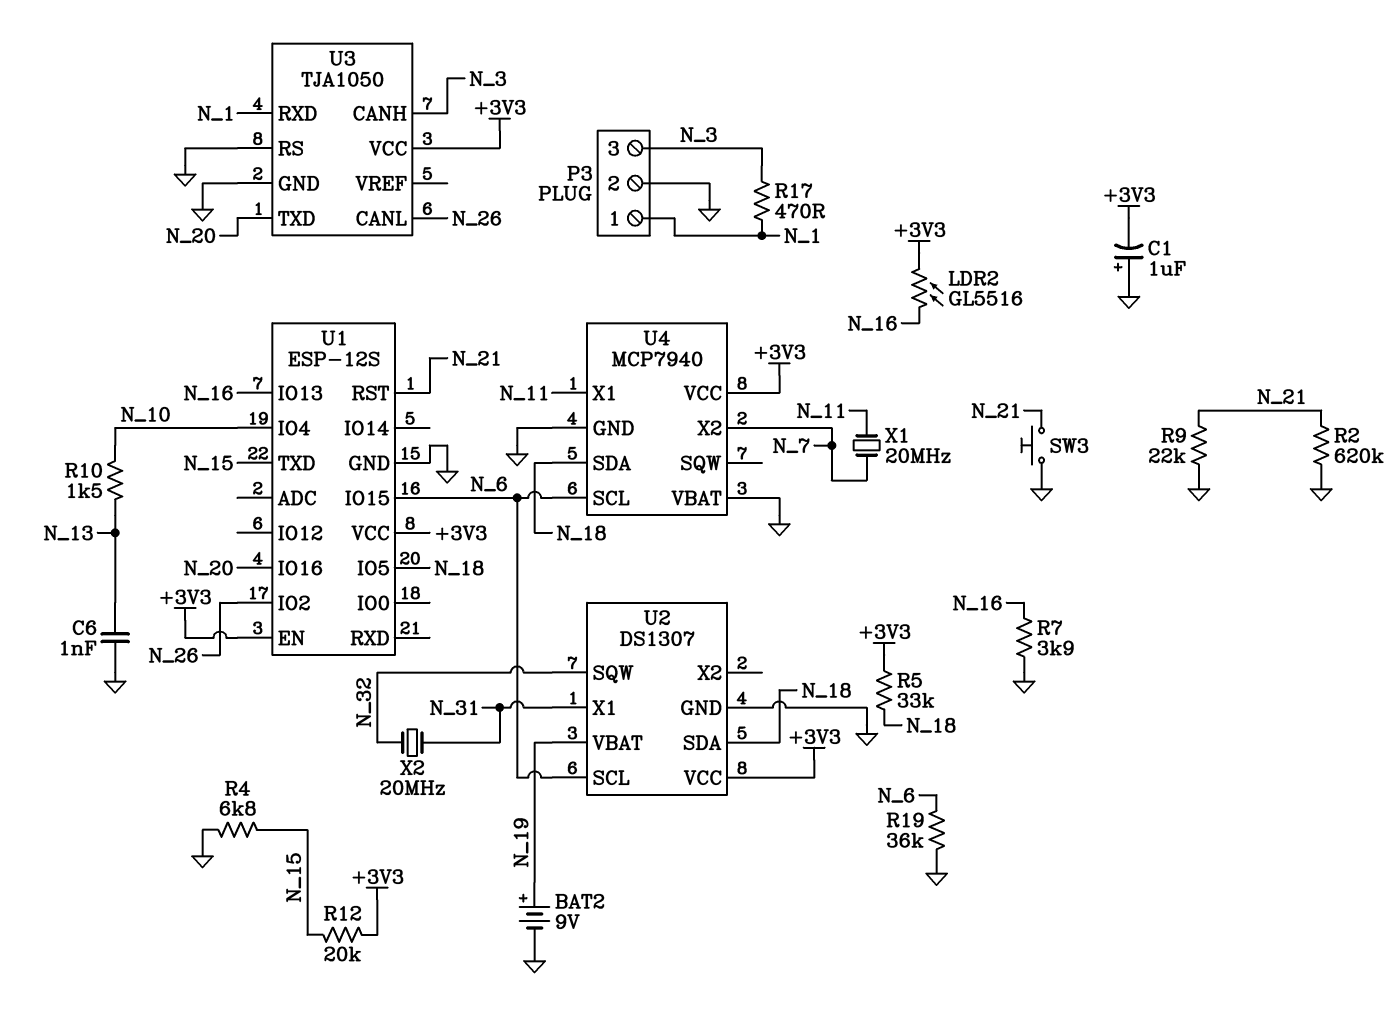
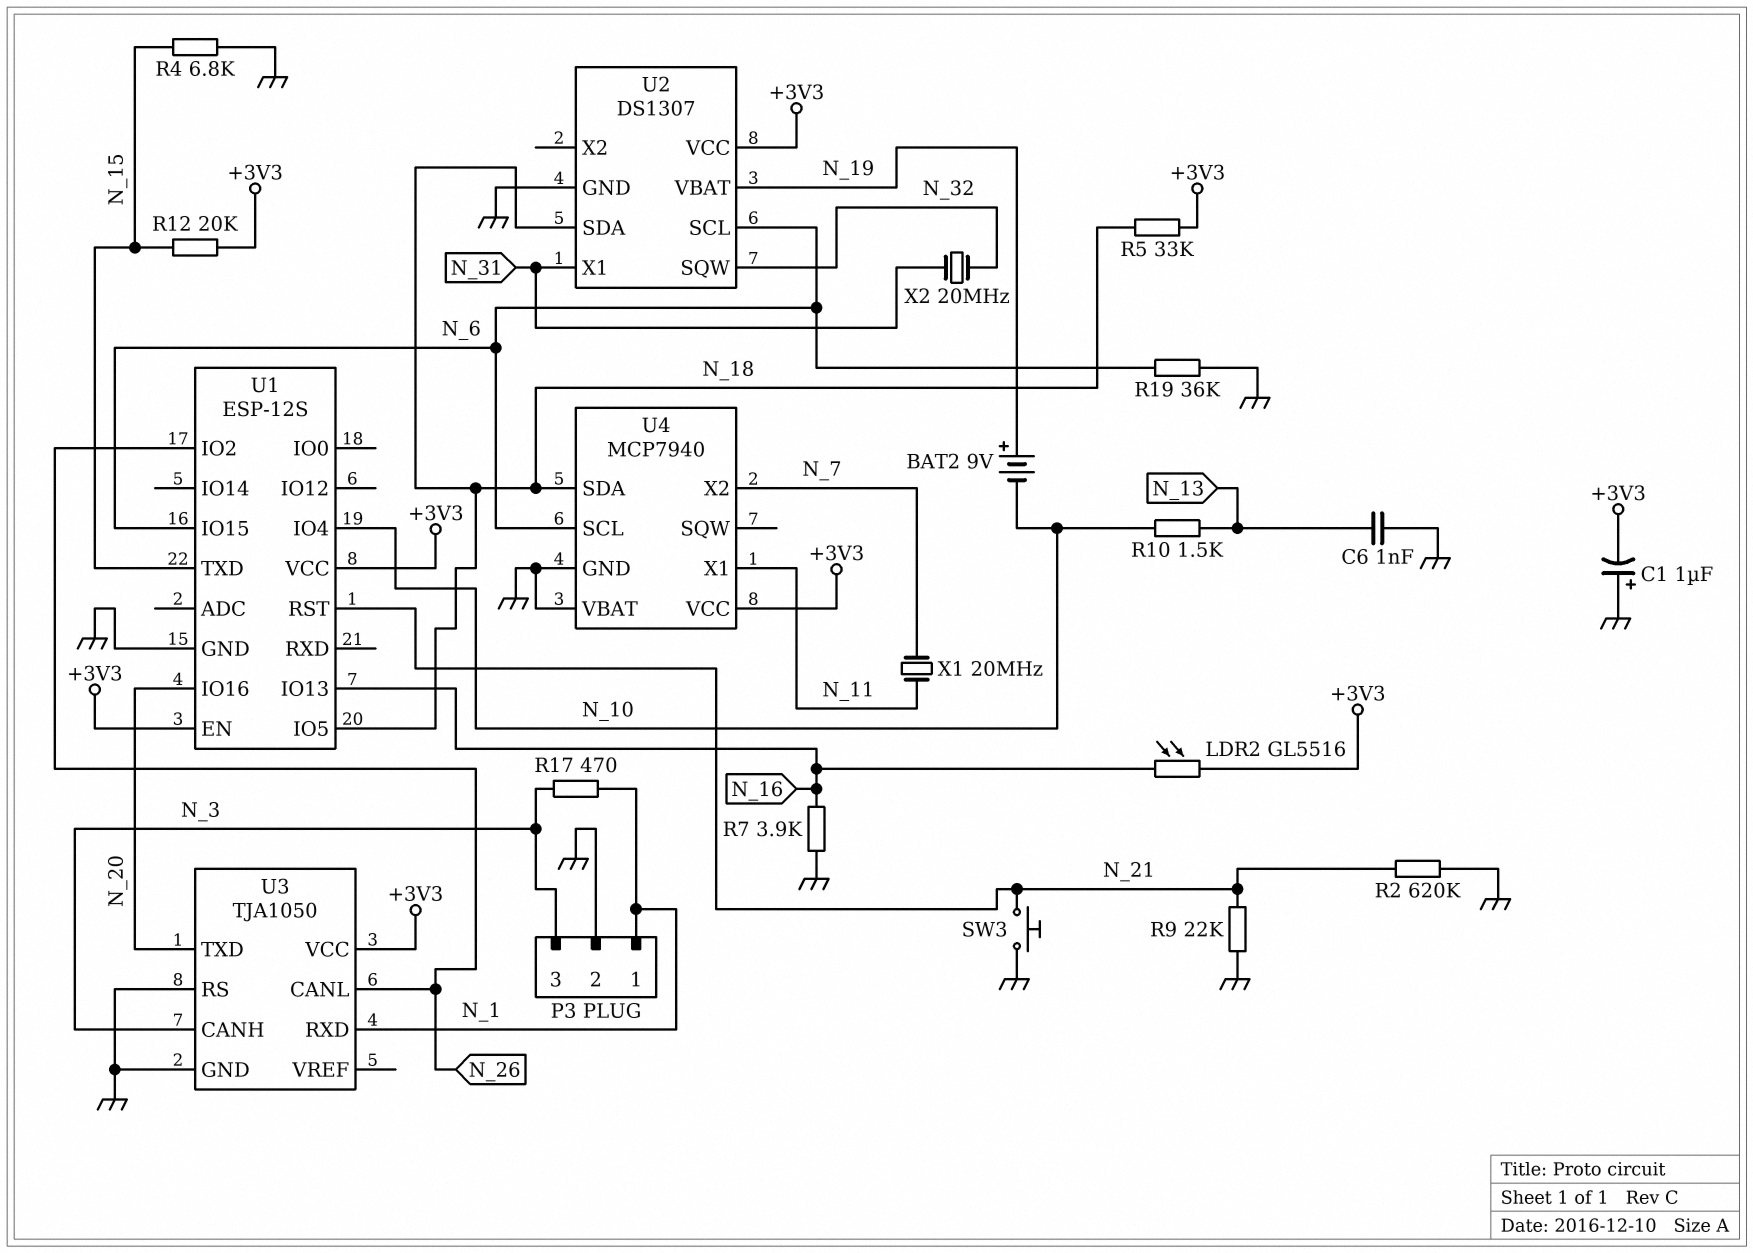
BAT2: 9V (plus N_19, minus GND) -> 9V (plus N_19, minus N_10)

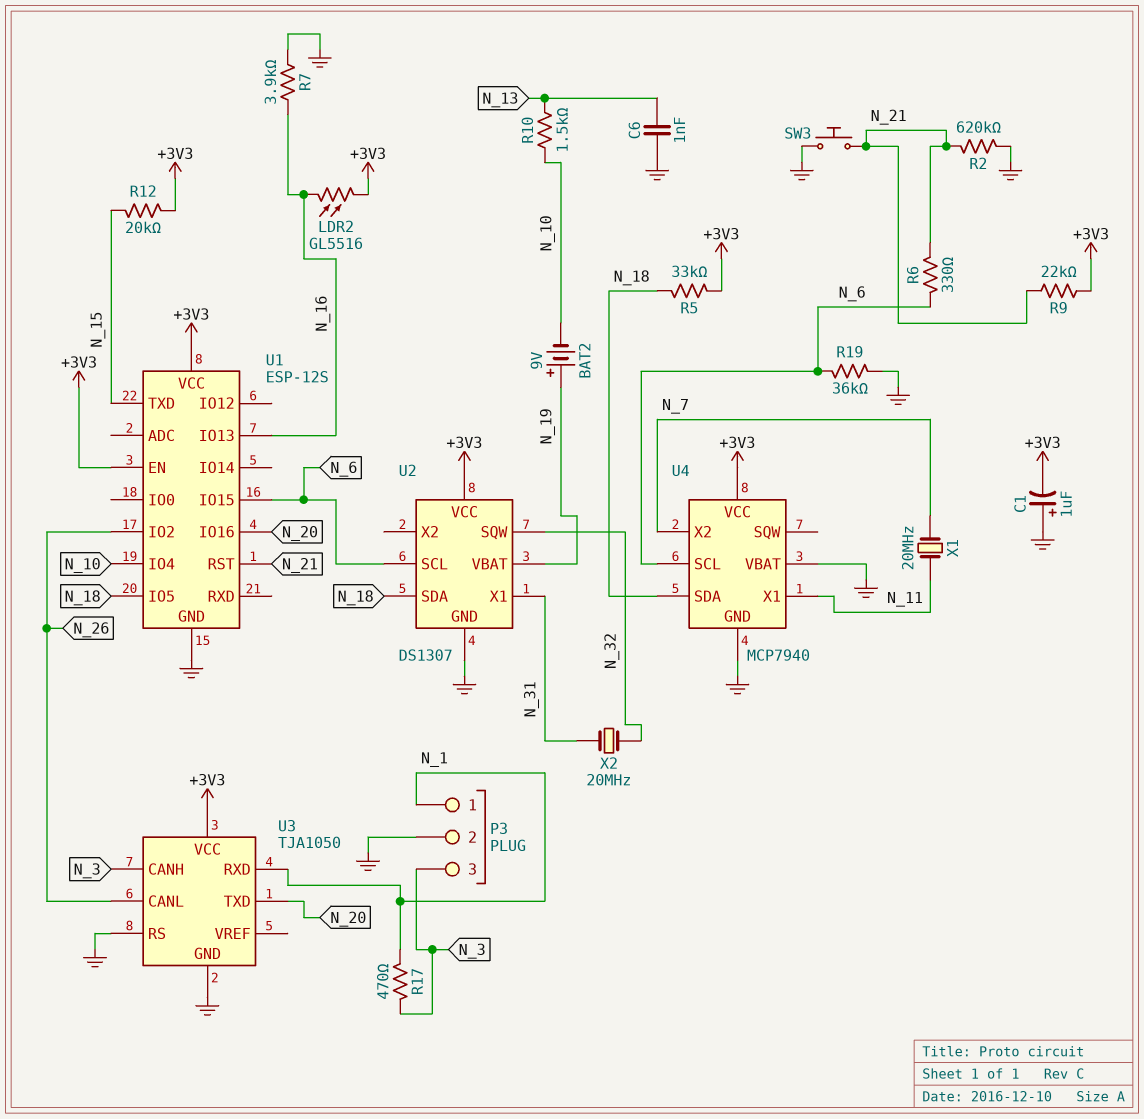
R4: 6.8k (GND, N_15) -> none
R6: none -> 330 (N_6, N_21)
R9: 22k (GND, N_21) -> 22k (+3V3, N_21)

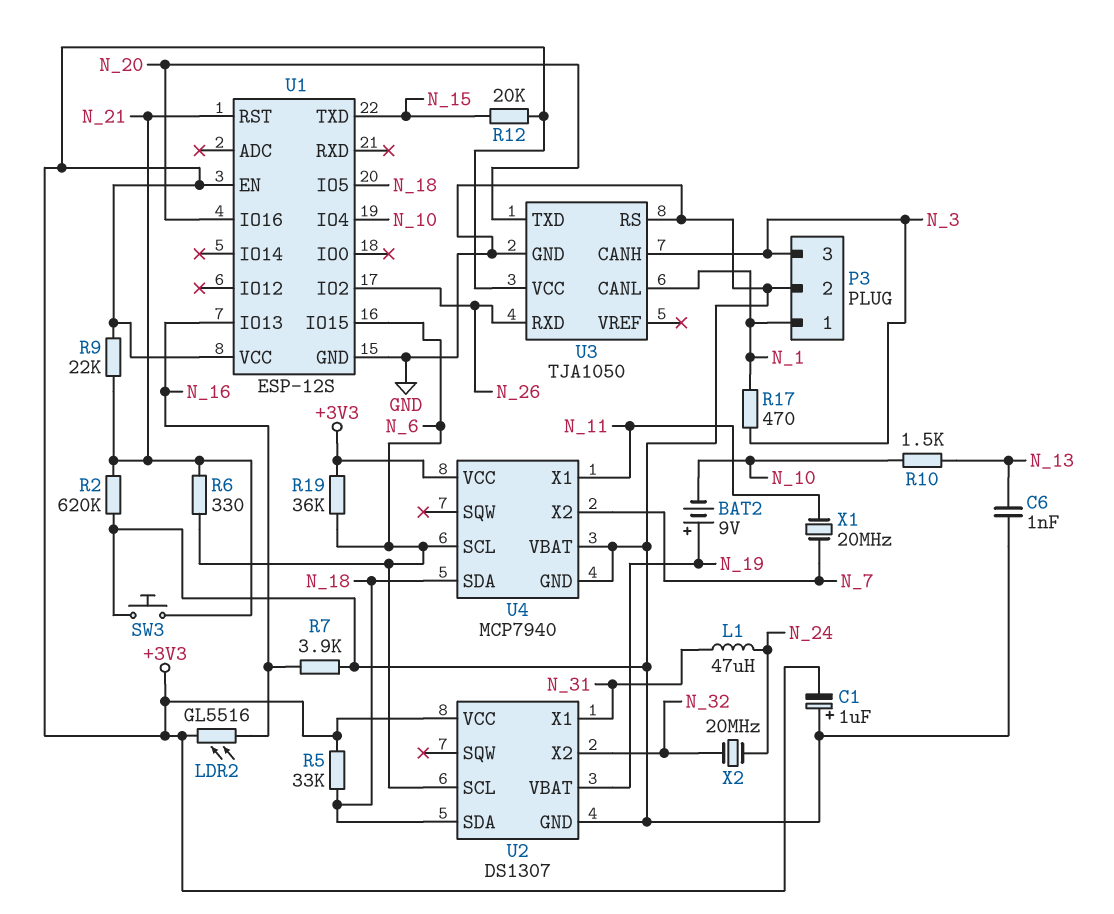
L1: none -> 47uH (N_24, N_31)
R19: 36k (GND, N_6) -> 36k (+3V3, N_6)
U2 pin SQW: N_32 -> none
U2 pin X2: none -> N_32
U3 pin CANL: N_26 -> N_1
U3 pin RXD: N_1 -> N_26
X2: 20MHz (N_31, N_32) -> 20MHz (N_24, N_32)

